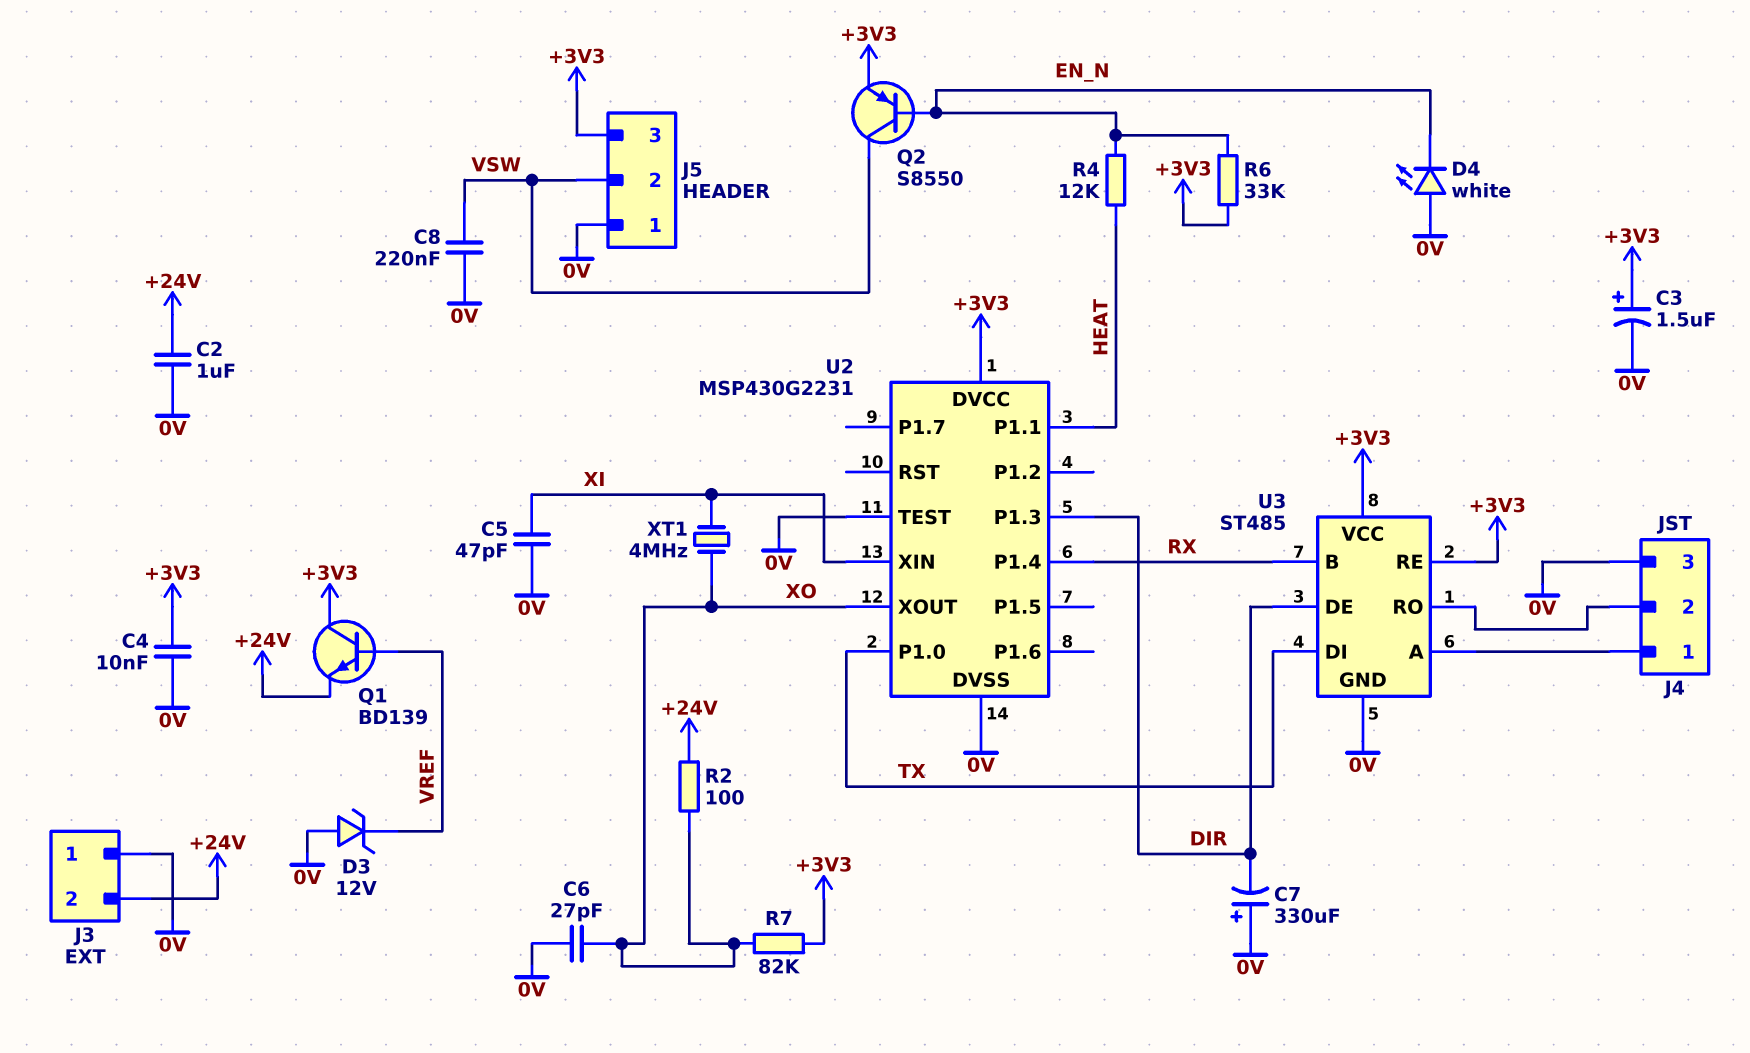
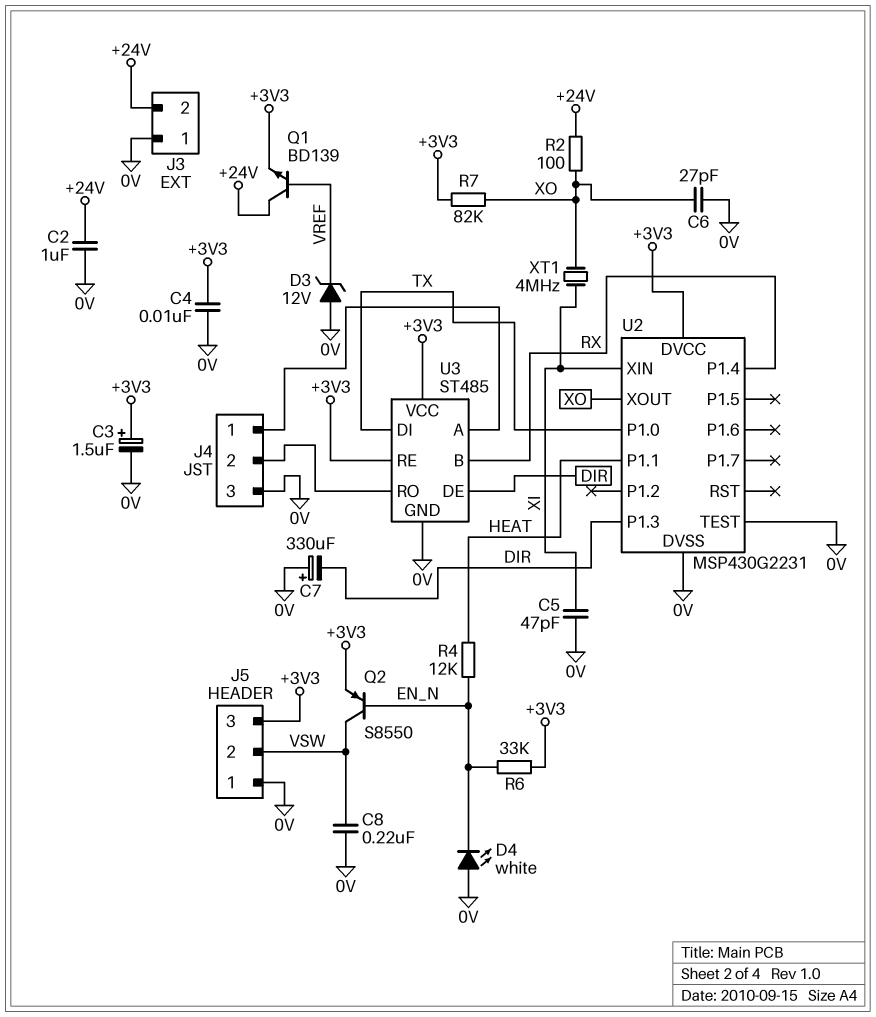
Q1: NPN BD139 (B VREF, C +3V3, E +24V) -> NPN BD139 (B VREF, C +24V, E +3V3)

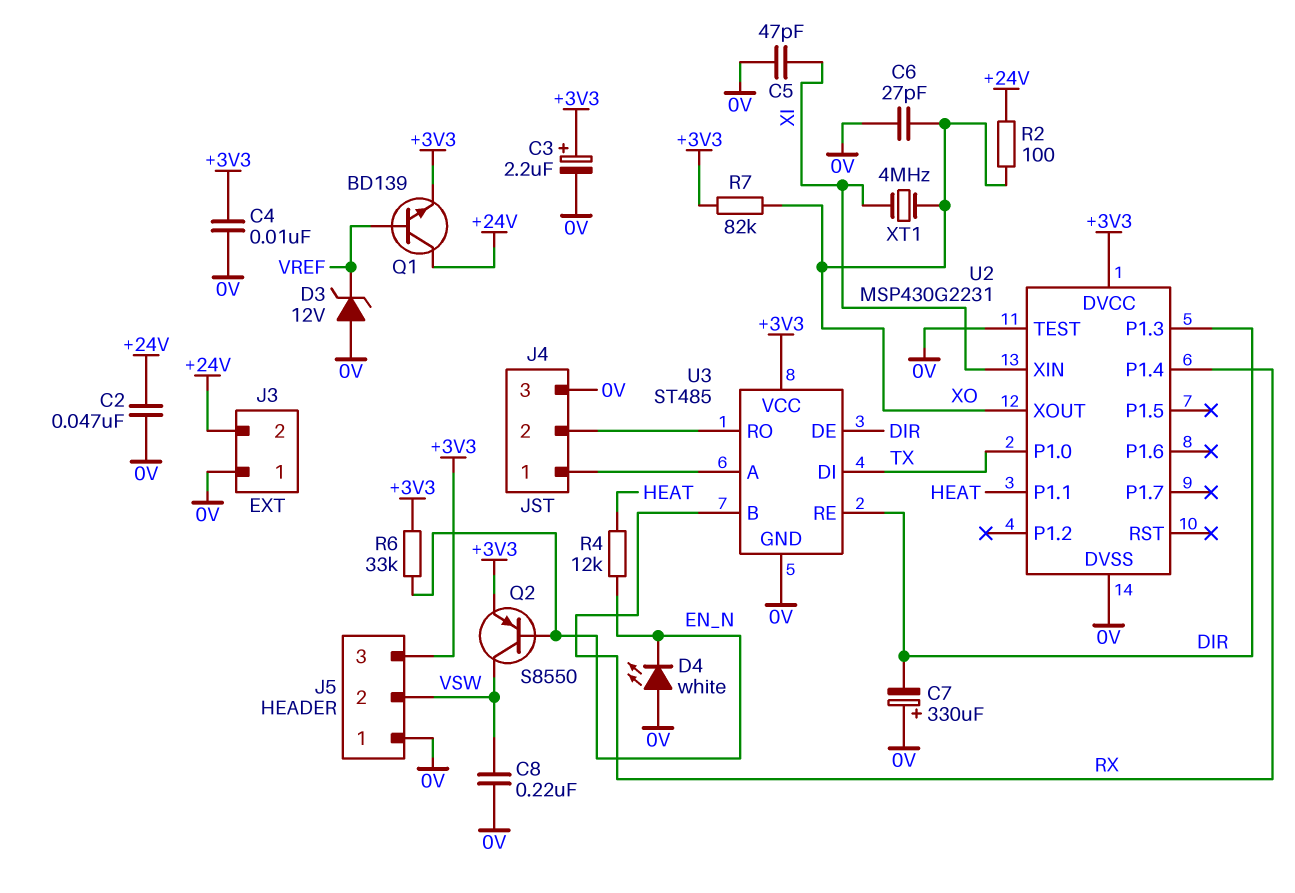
C2: 1uF (+24V, 0V) -> 47nF (+24V, 0V)
C3: 1.5uF (plus +3V3, minus 0V) -> 2.2uF (plus +3V3, minus 0V)
U3 pin RE: +3V3 -> DIR

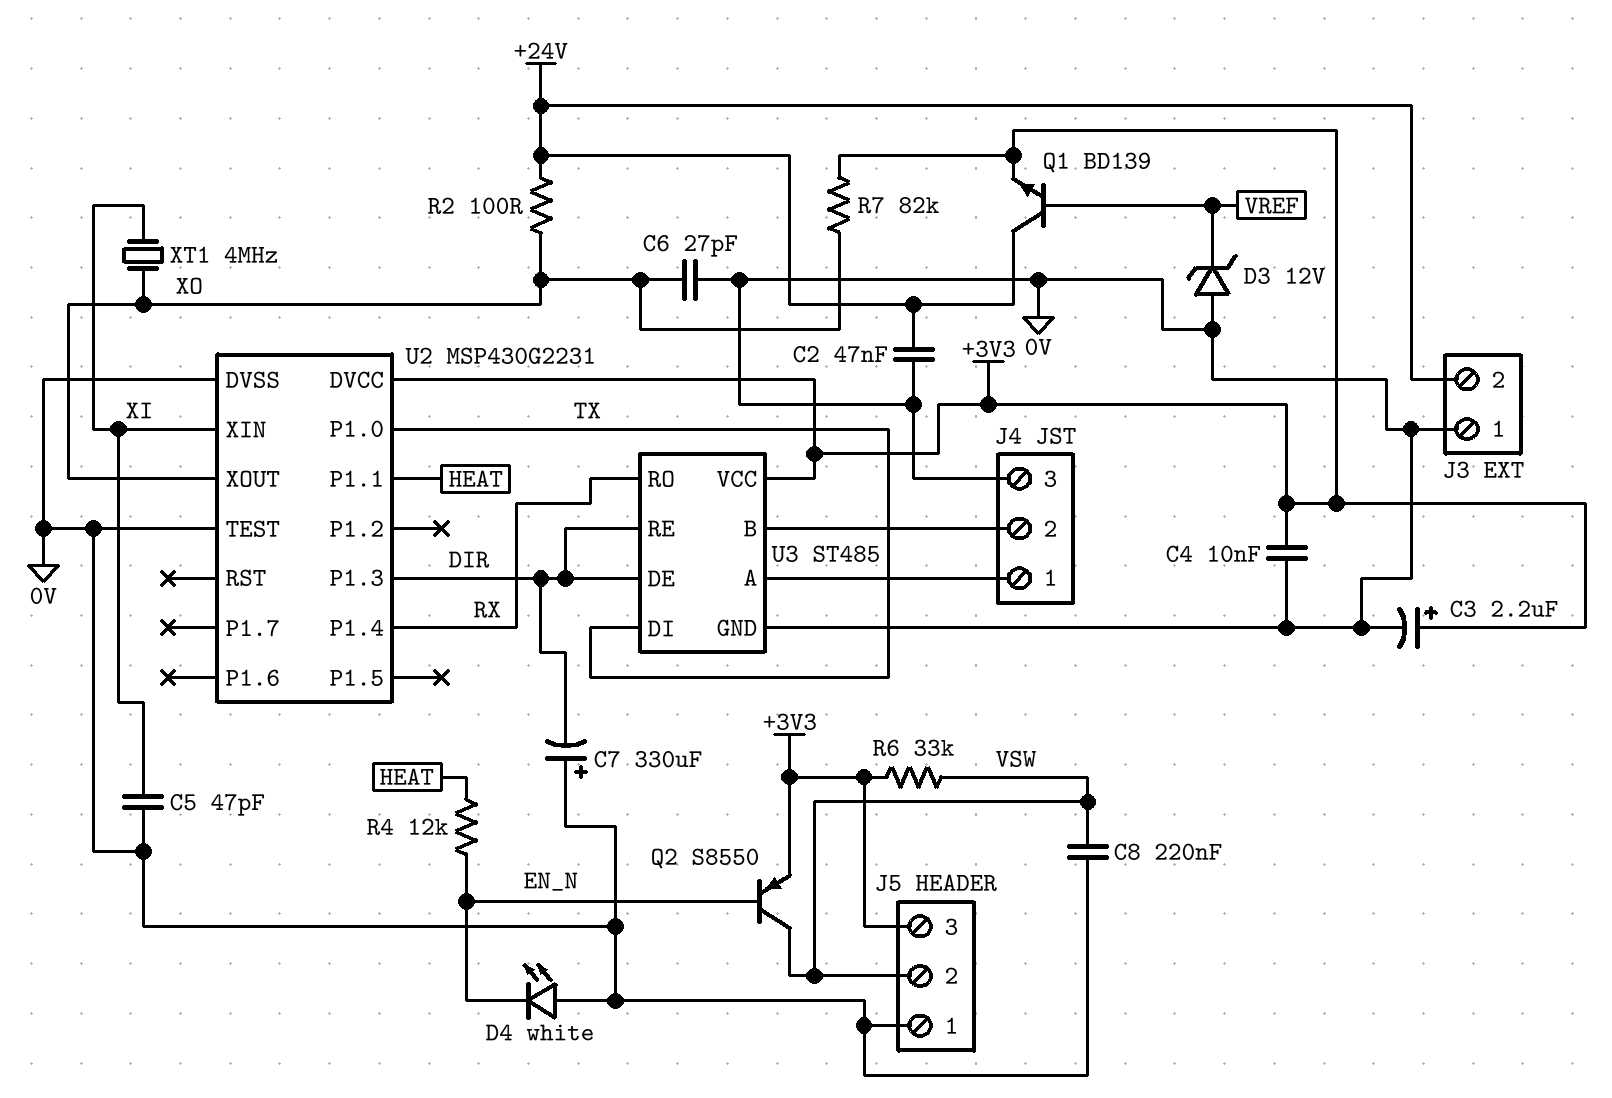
R6: 33k (+3V3, EN_N) -> 33k (+3V3, VSW)
U3 pin B: RX -> J4/2
U3 pin RO: J4/2 -> RX

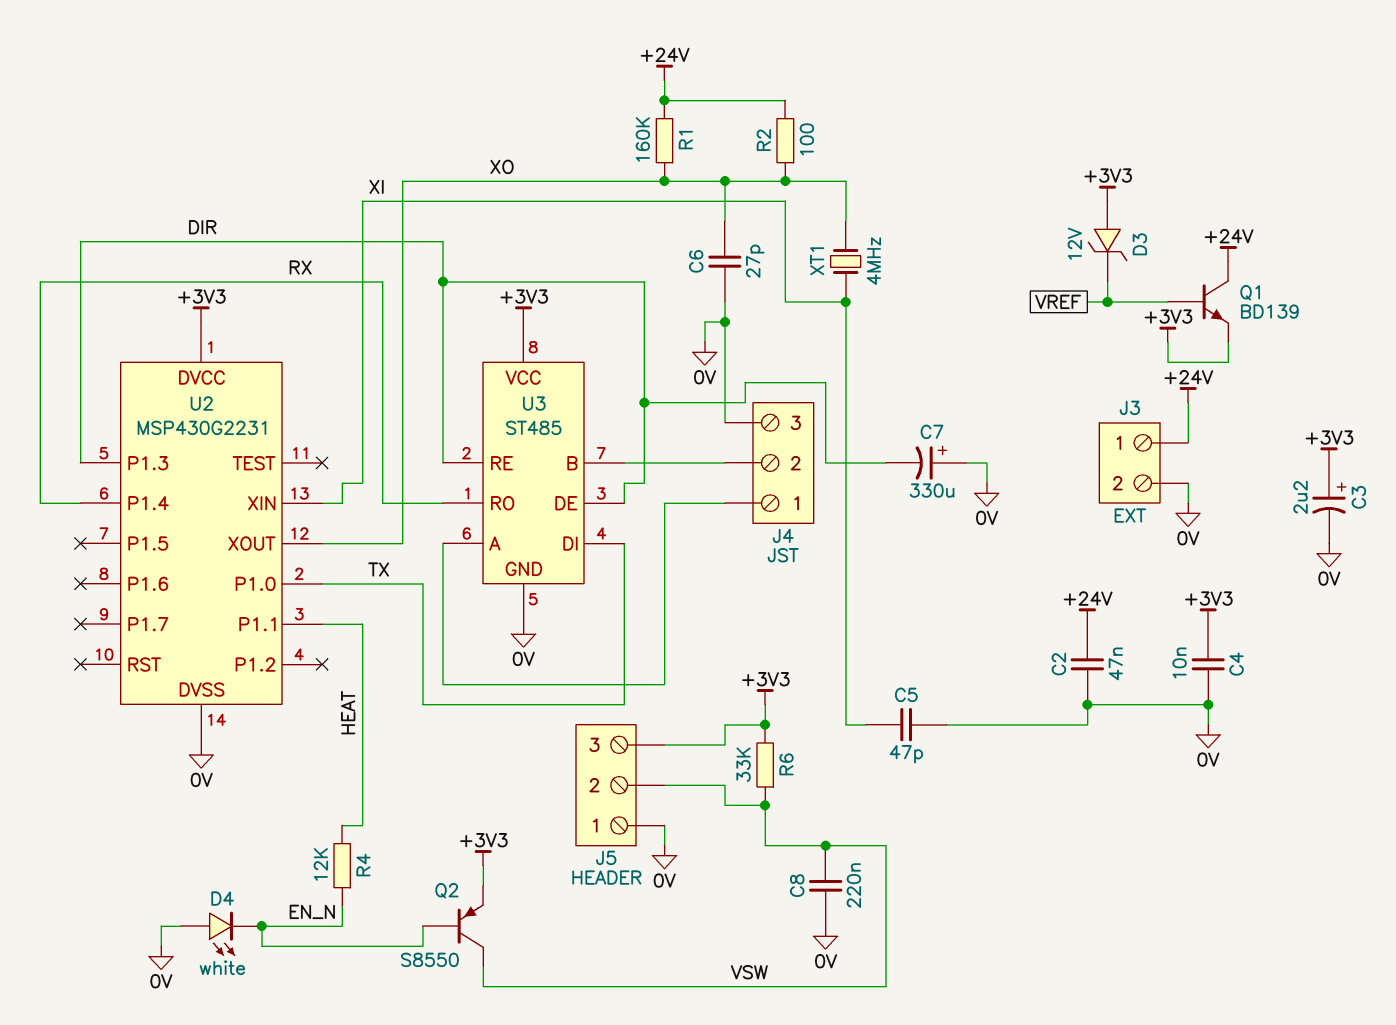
D3: zener 12V (A 0V, K VREF) -> zener 12V (A +3V3, K VREF)
J3 pin 1: 0V -> +24V
J3 pin 2: +24V -> 0V
R1: none -> 160k (+24V, XO)
R7: 82k (+3V3, XO) -> none
U2 pin TEST: 0V -> none

